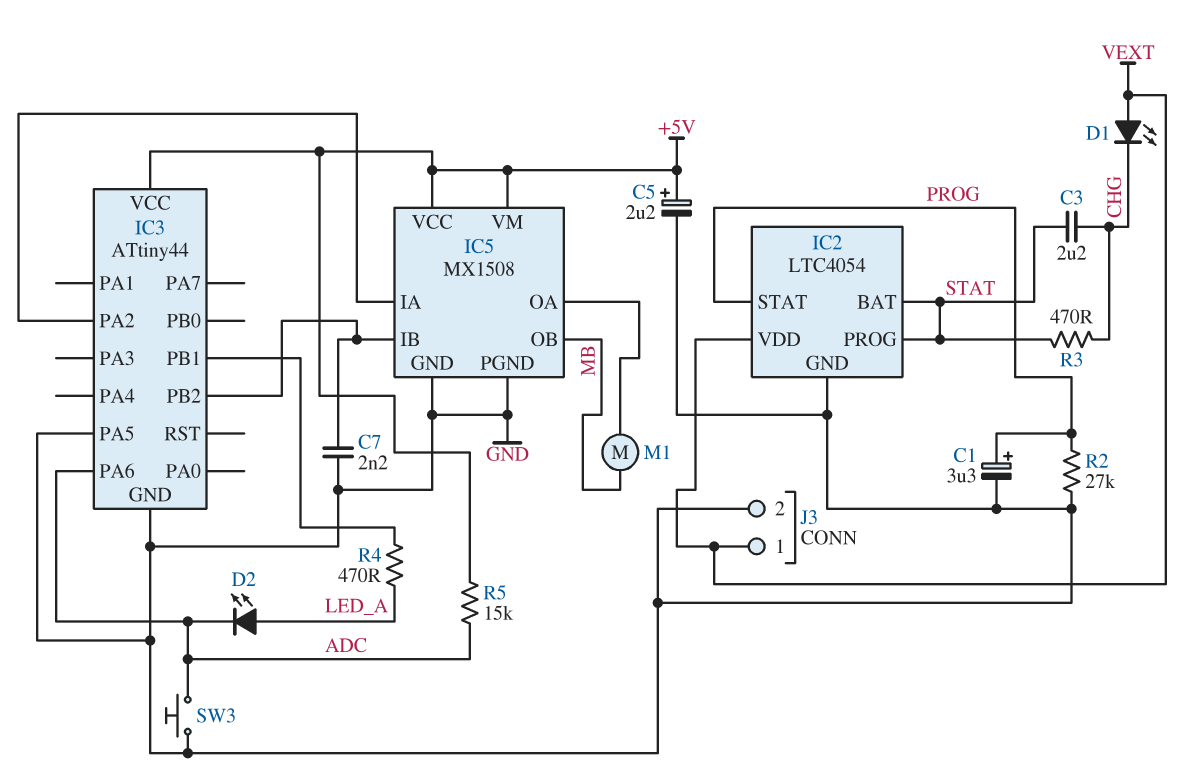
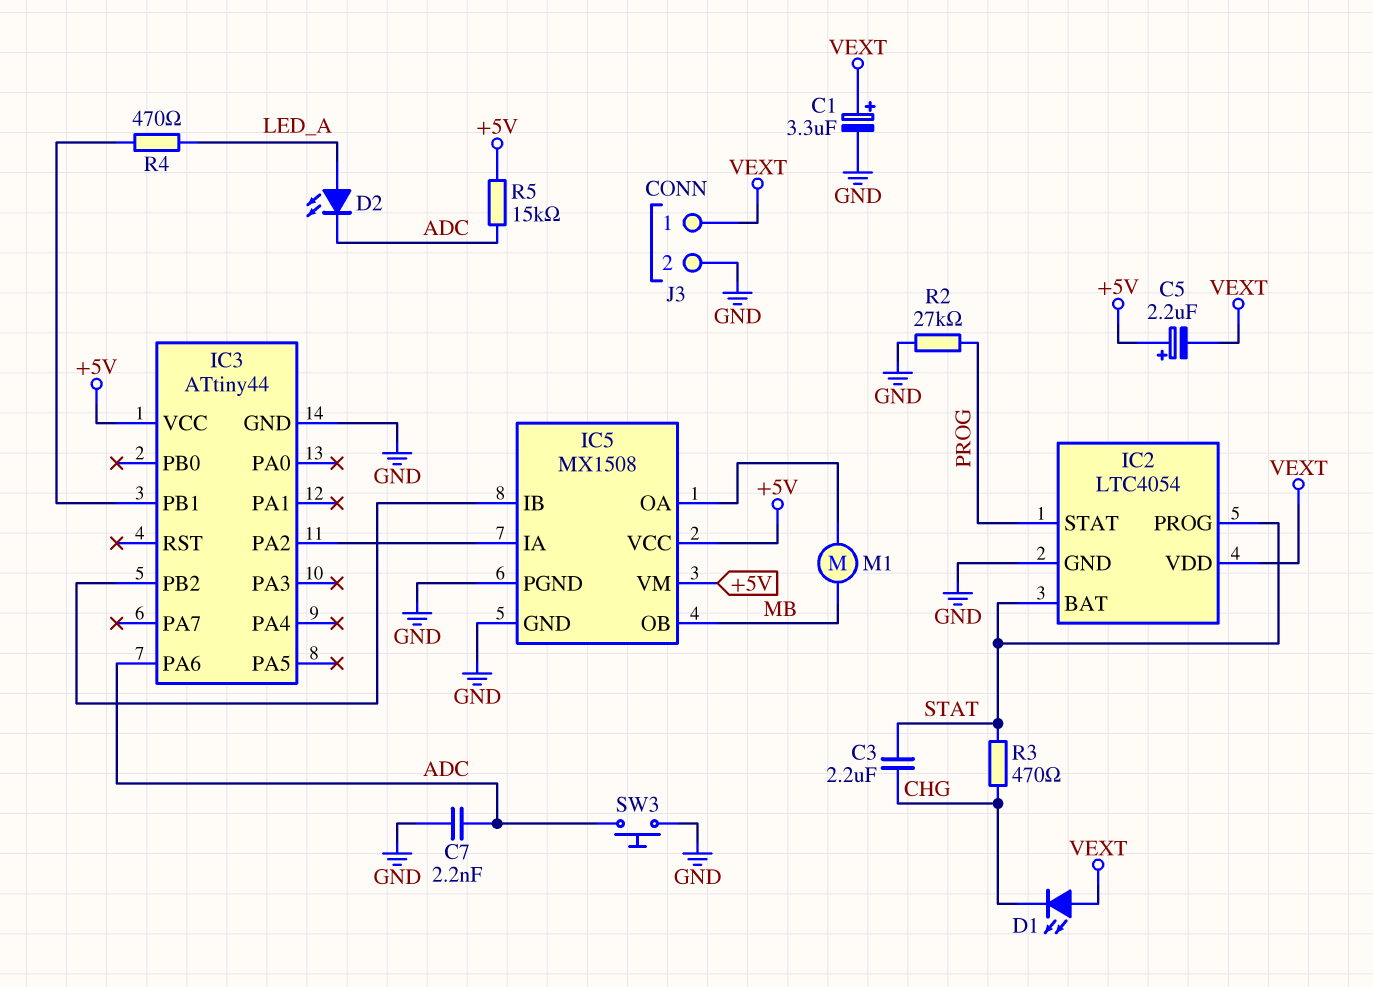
C1: 3.3uF (plus PROG, minus GND) -> 3.3uF (plus VEXT, minus GND)
C5: 2.2uF (plus +5V, minus GND) -> 2.2uF (plus +5V, minus VEXT)
C7: 2.2nF (GND, IC3/PB2) -> 2.2nF (ADC, GND)
IC3 pin PA5: GND -> none

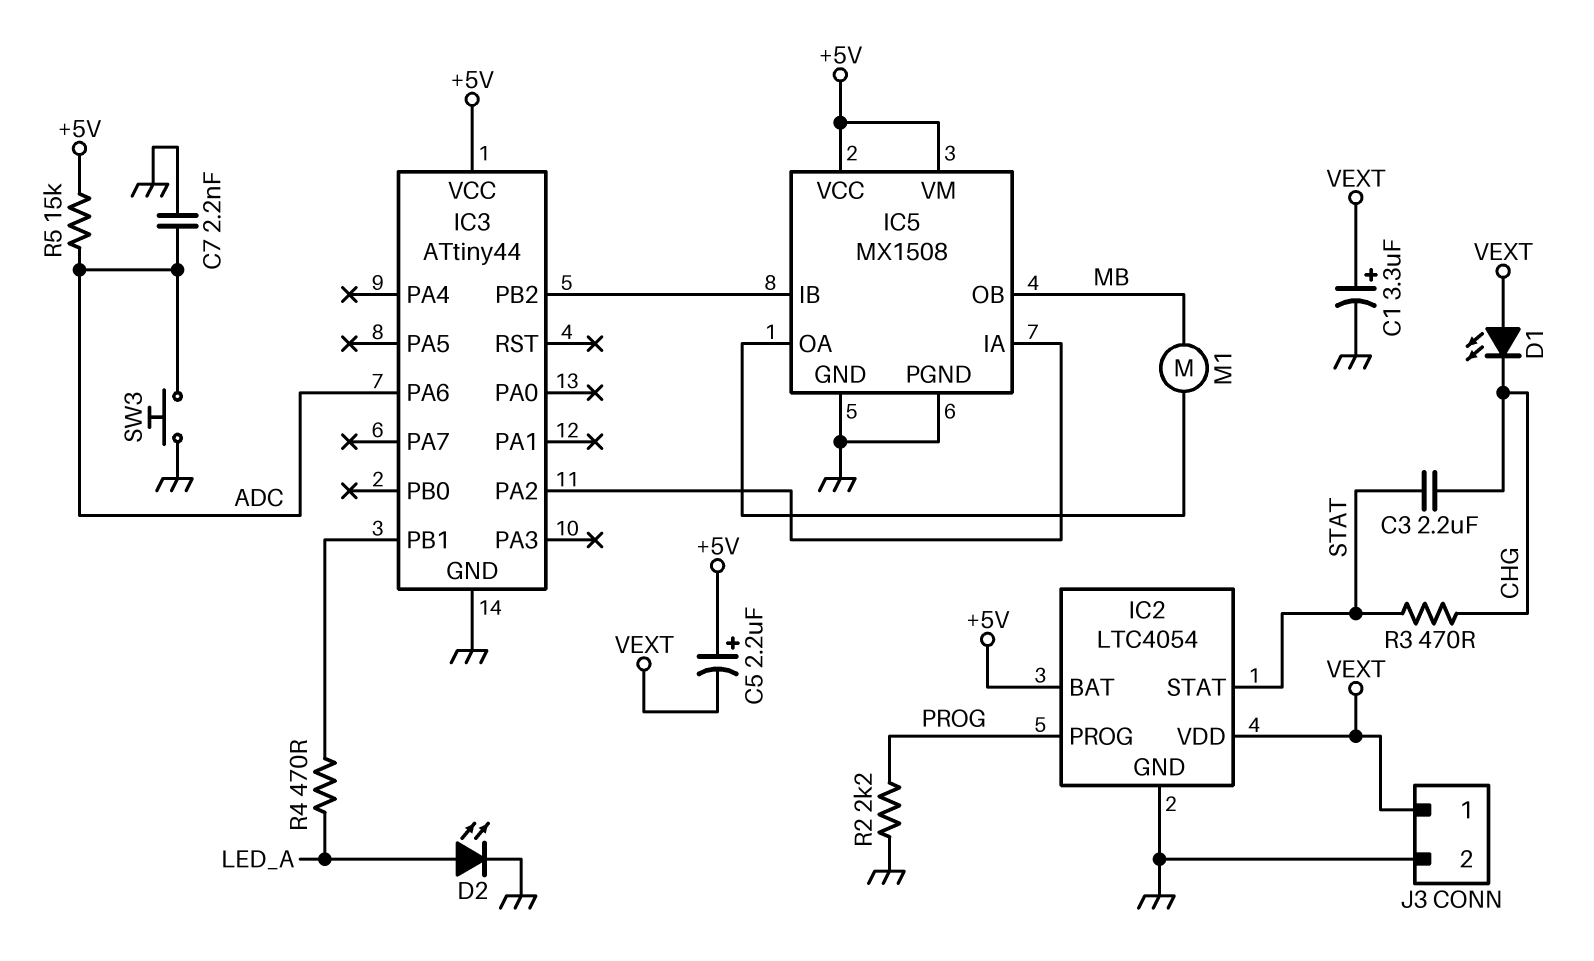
D2: LED (A LED_A, K ADC) -> LED (A LED_A, K GND)
IC2 pin BAT: STAT -> +5V
IC2 pin PROG: STAT -> PROG
IC2 pin STAT: PROG -> STAT
R2: 27k (GND, PROG) -> 2.2k (GND, PROG)

